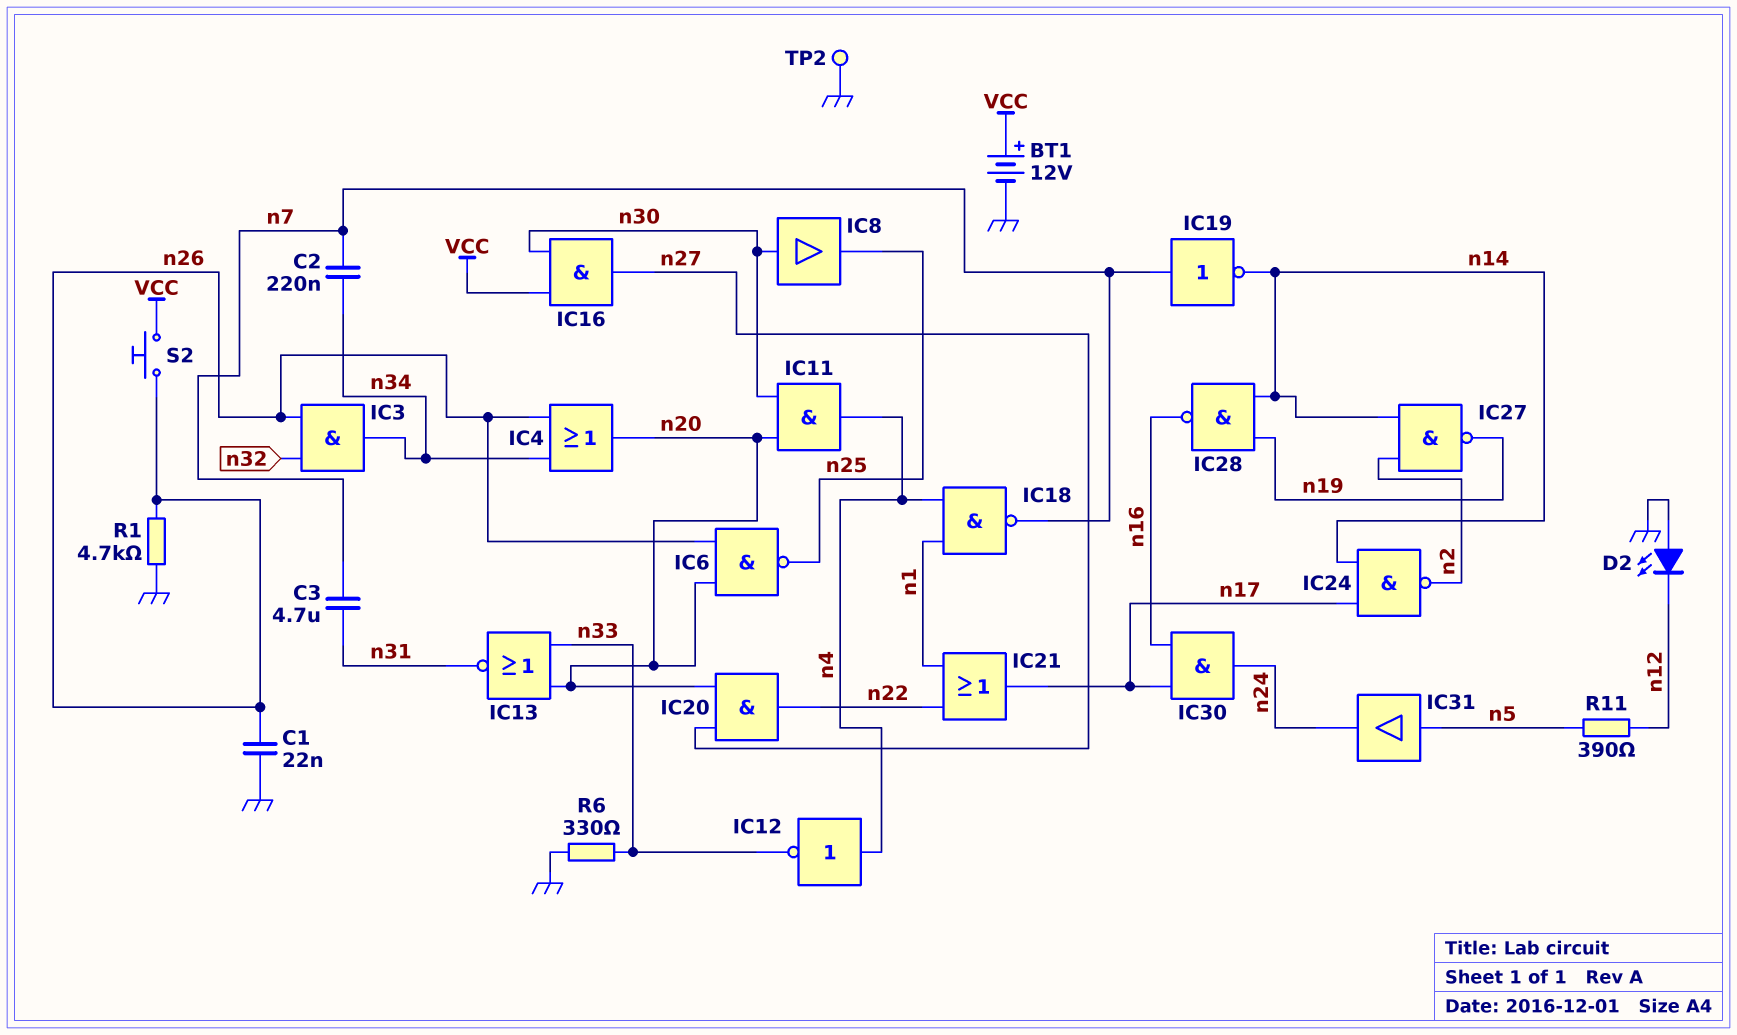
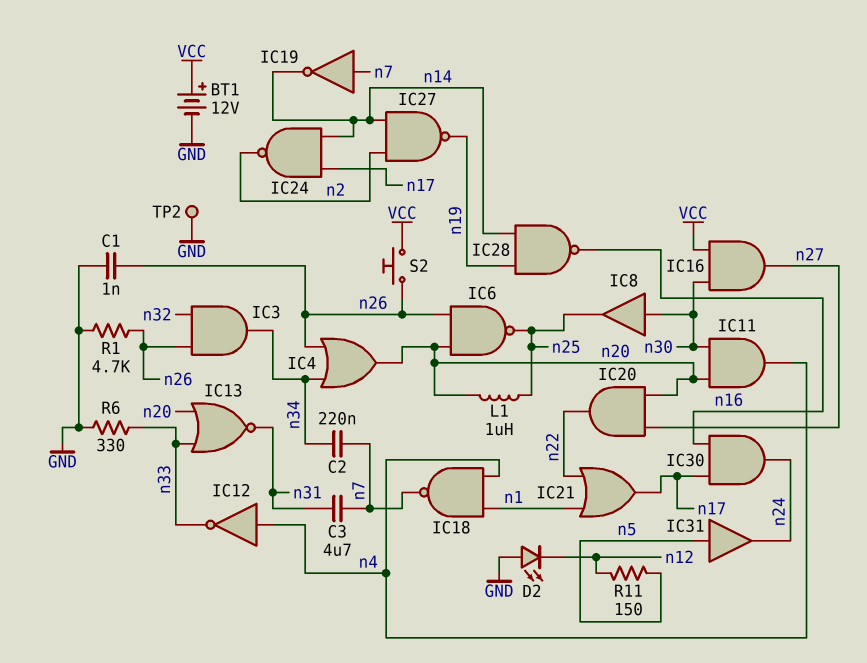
C1: 22nF (GND, n26) -> 1nF (GND, n26)
L1: none -> 1uH (n20, n25)
R11: 390 (n5, n12) -> 150 (n5, n12)

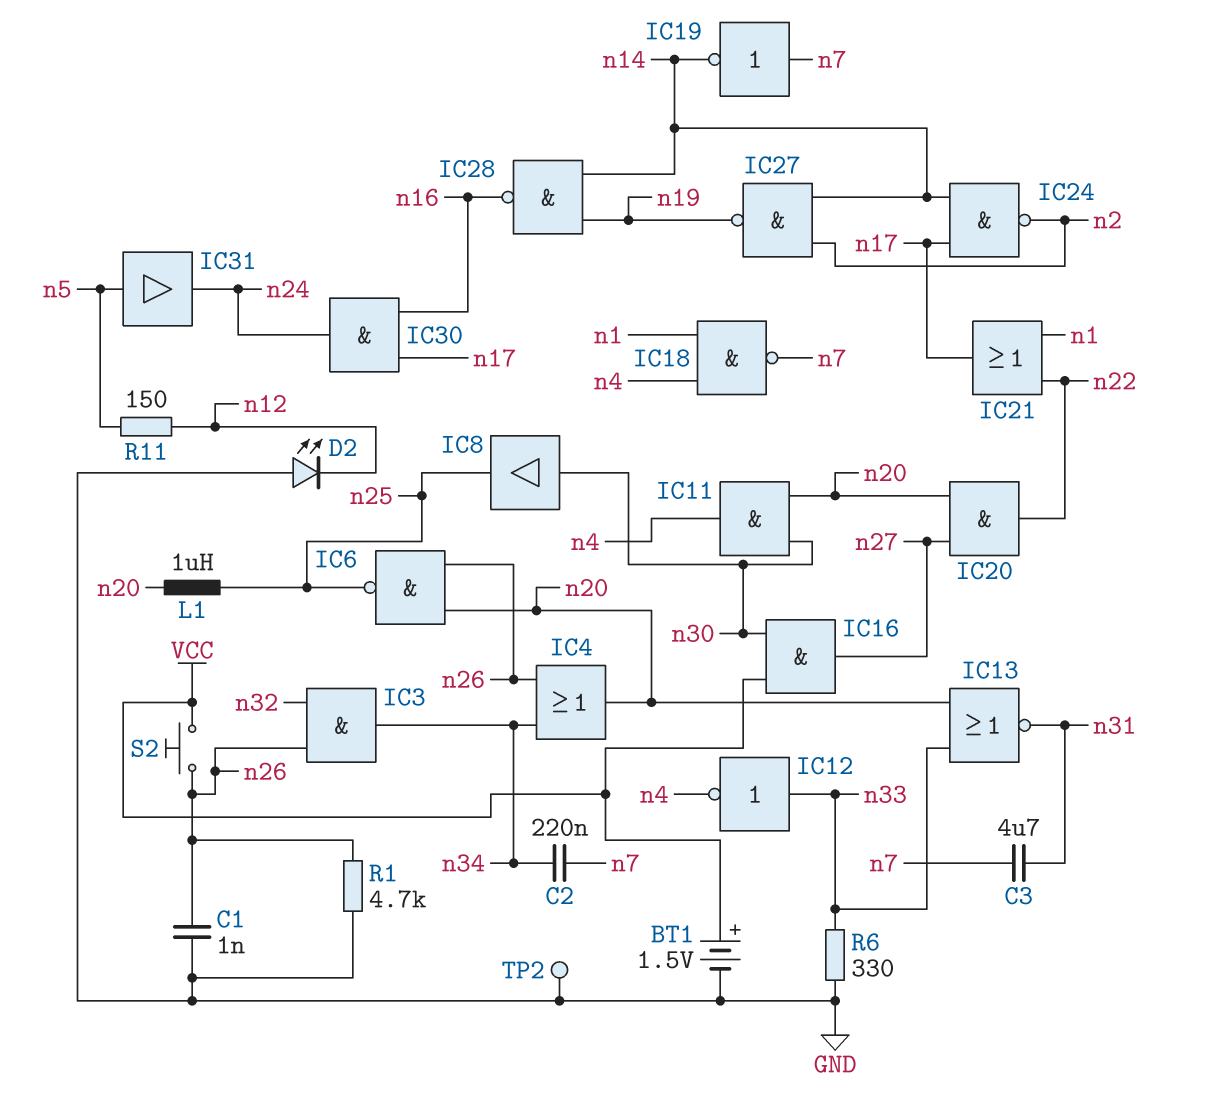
BT1: 12V (plus VCC, minus GND) -> 1.5V (plus VCC, minus GND)
IC12: NOT (in n4, out n33) -> NOT (in n33, out n4)

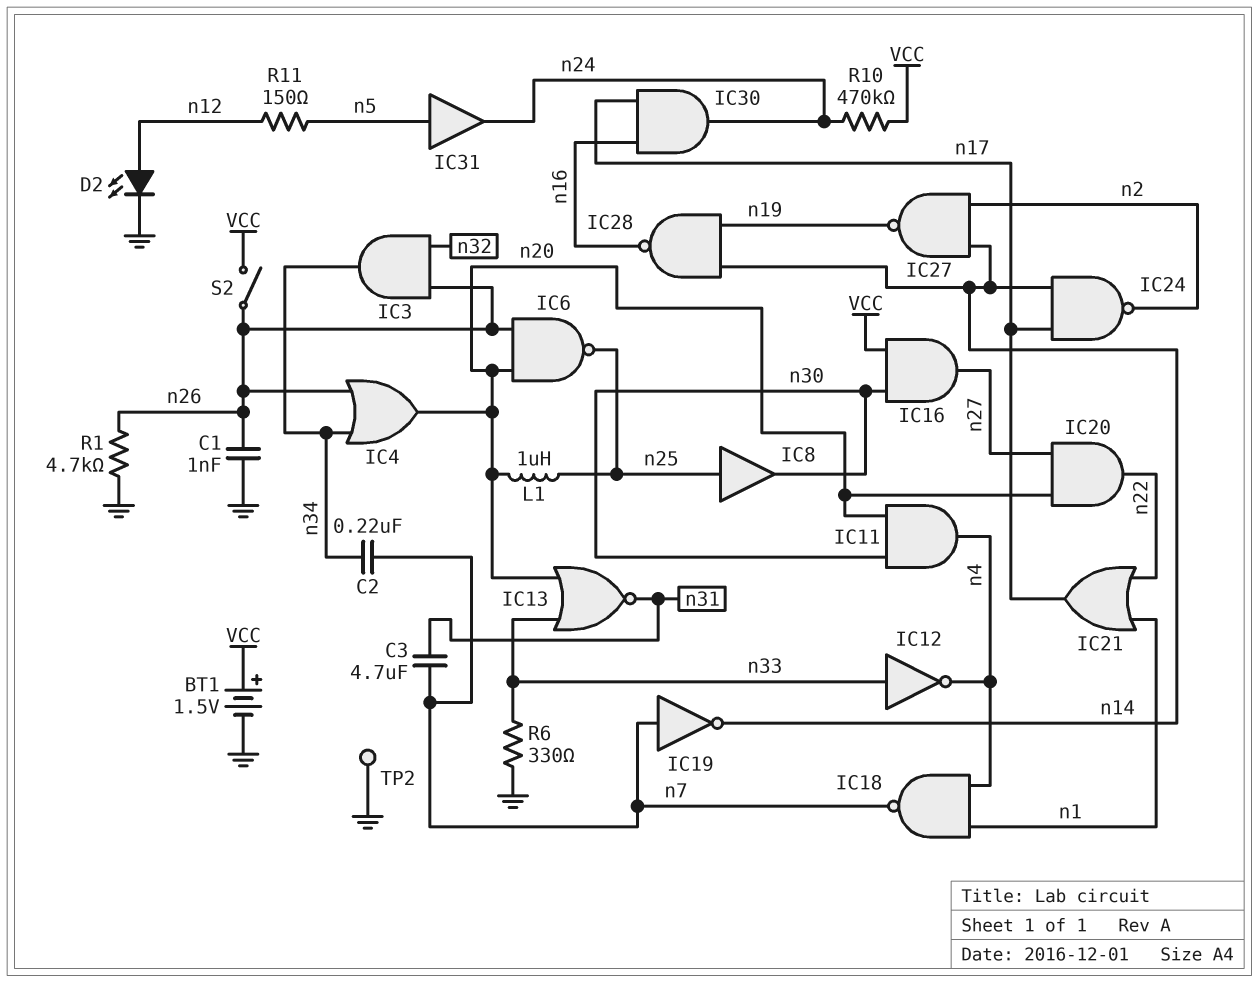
D2: LED (A GND, K n12) -> LED (A n12, K GND)
IC8: buffer (in n30, out n25) -> buffer (in n25, out n30)
R10: none -> 470k (VCC, n24)
S2: button (VCC, n26) -> switch (VCC, n26)

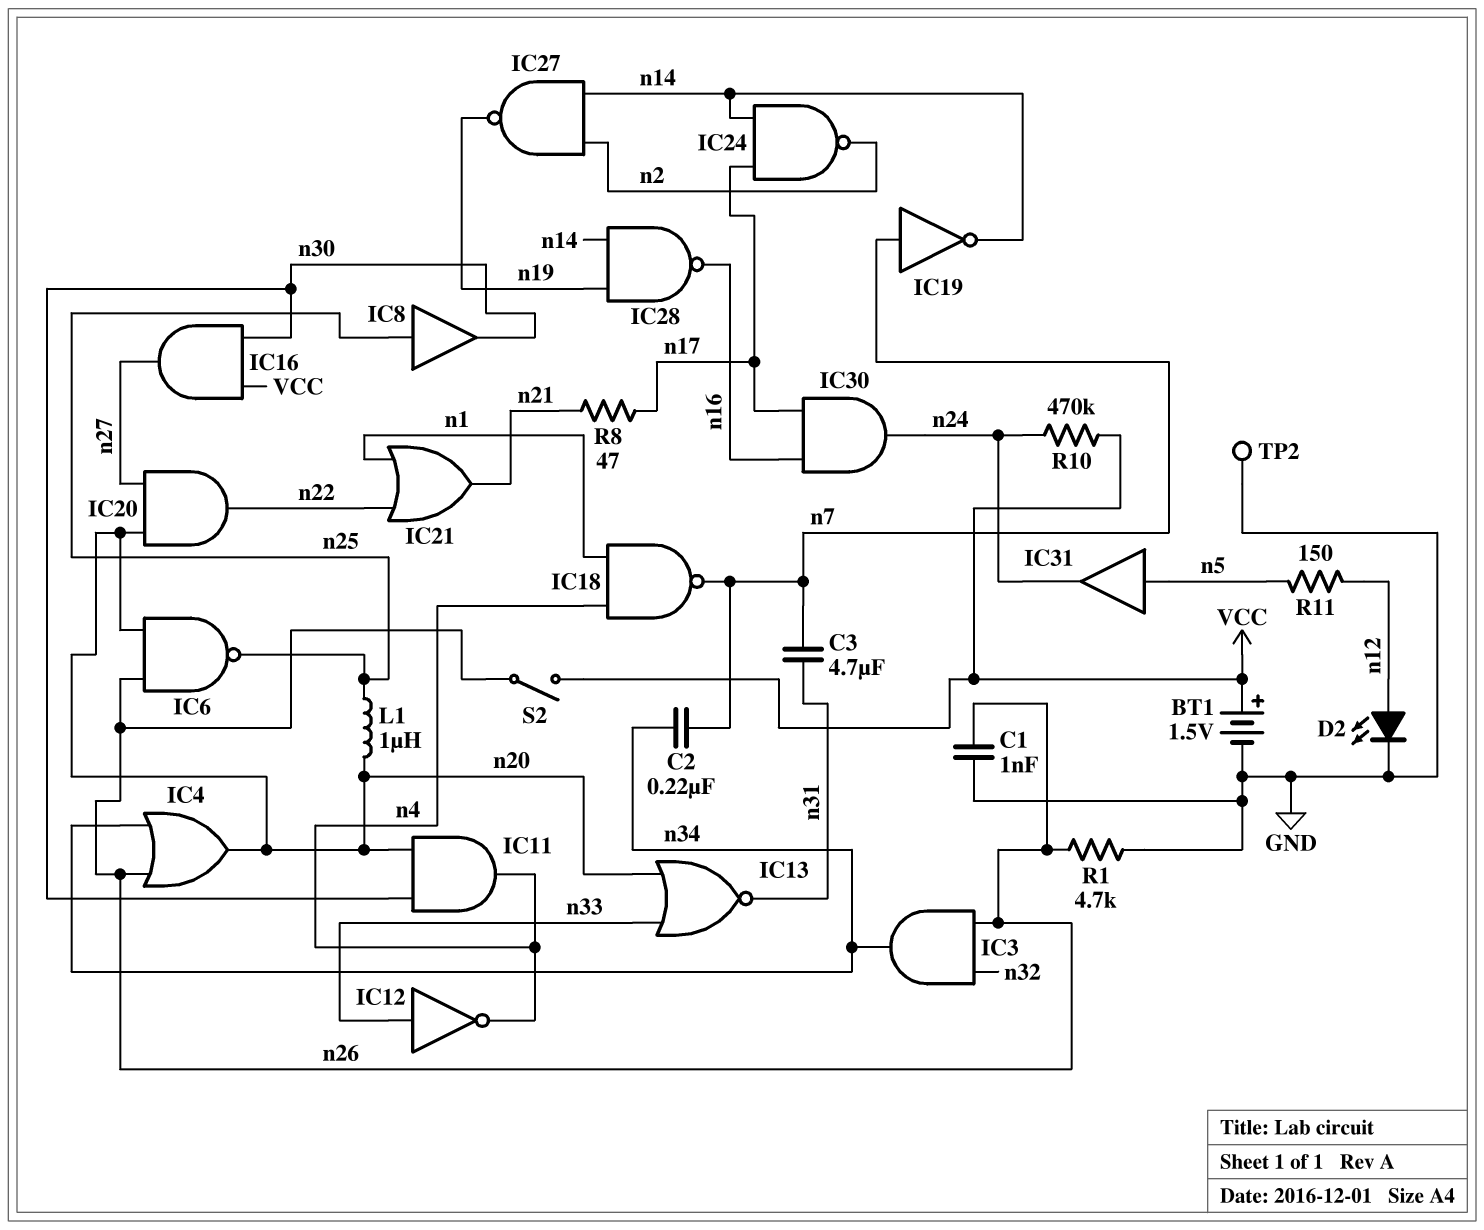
IC21: OR (in n1, in n22, out n17) -> OR (in n1, in n22, out n21)
R6: 330 (GND, n33) -> none
R8: none -> 47 (n17, n21)

